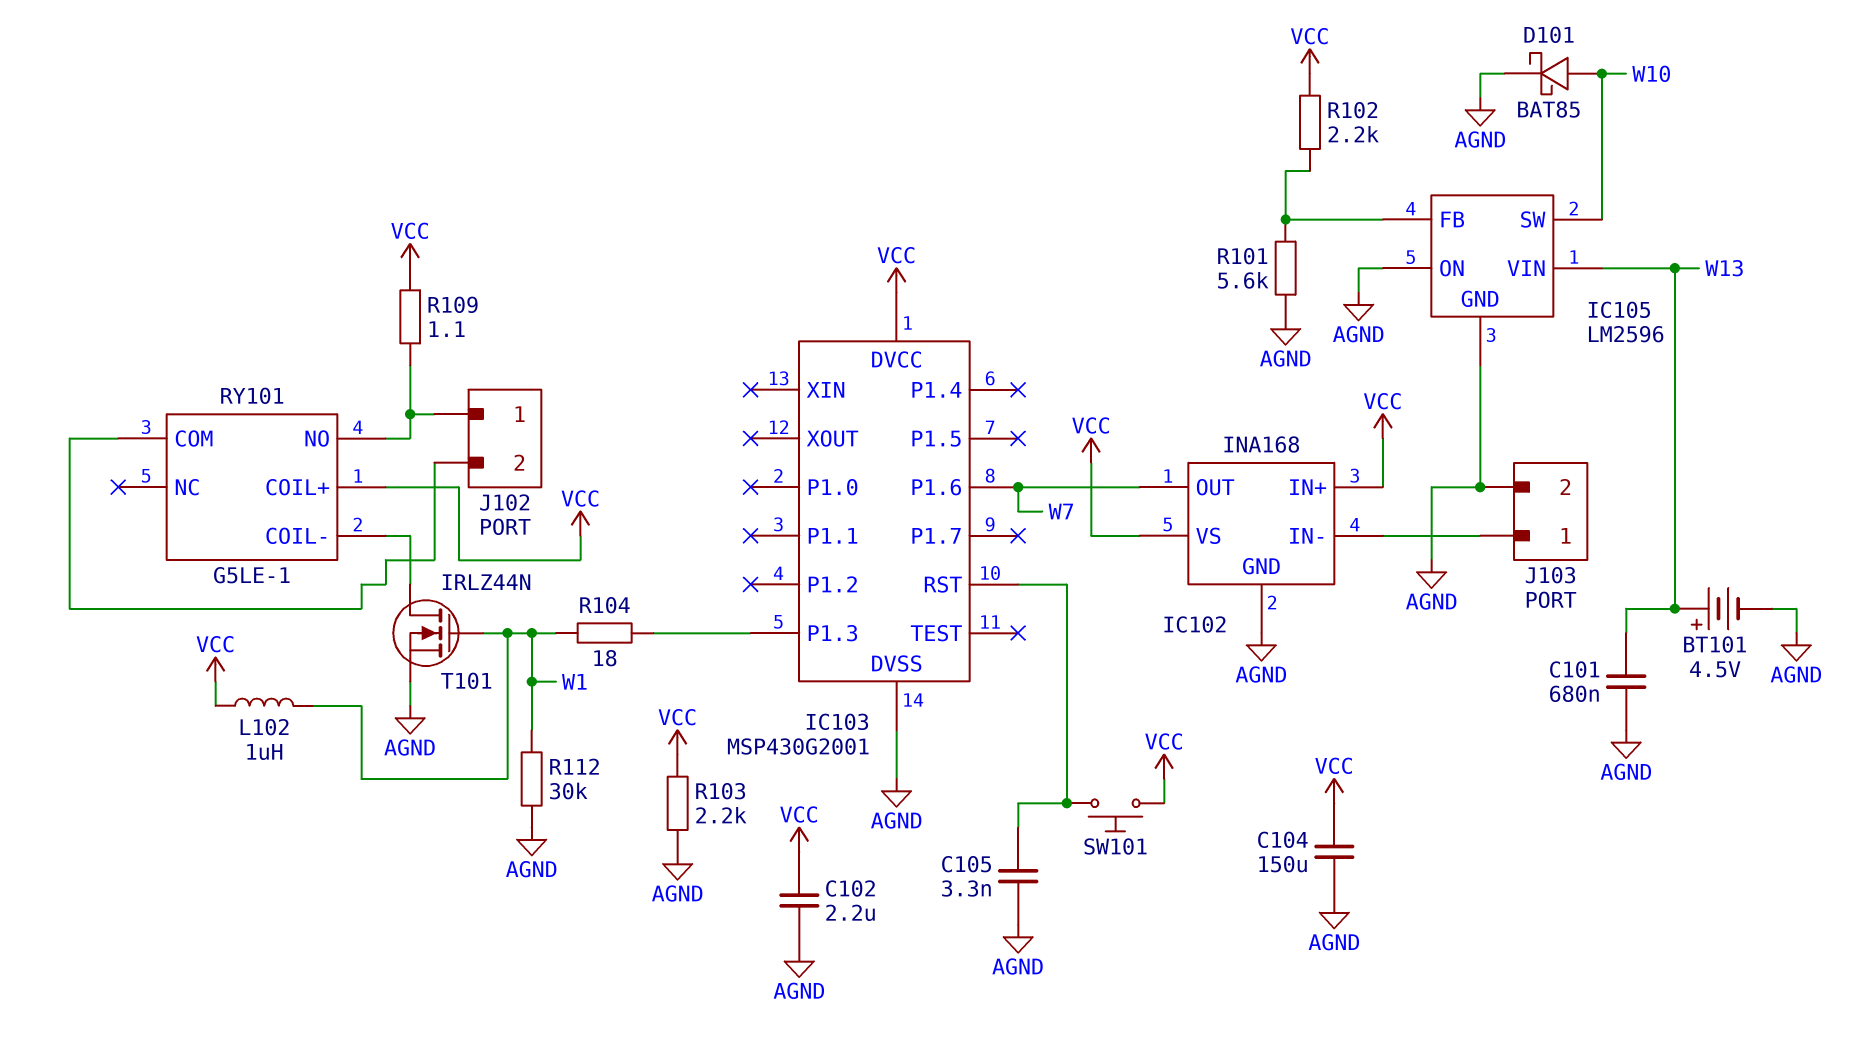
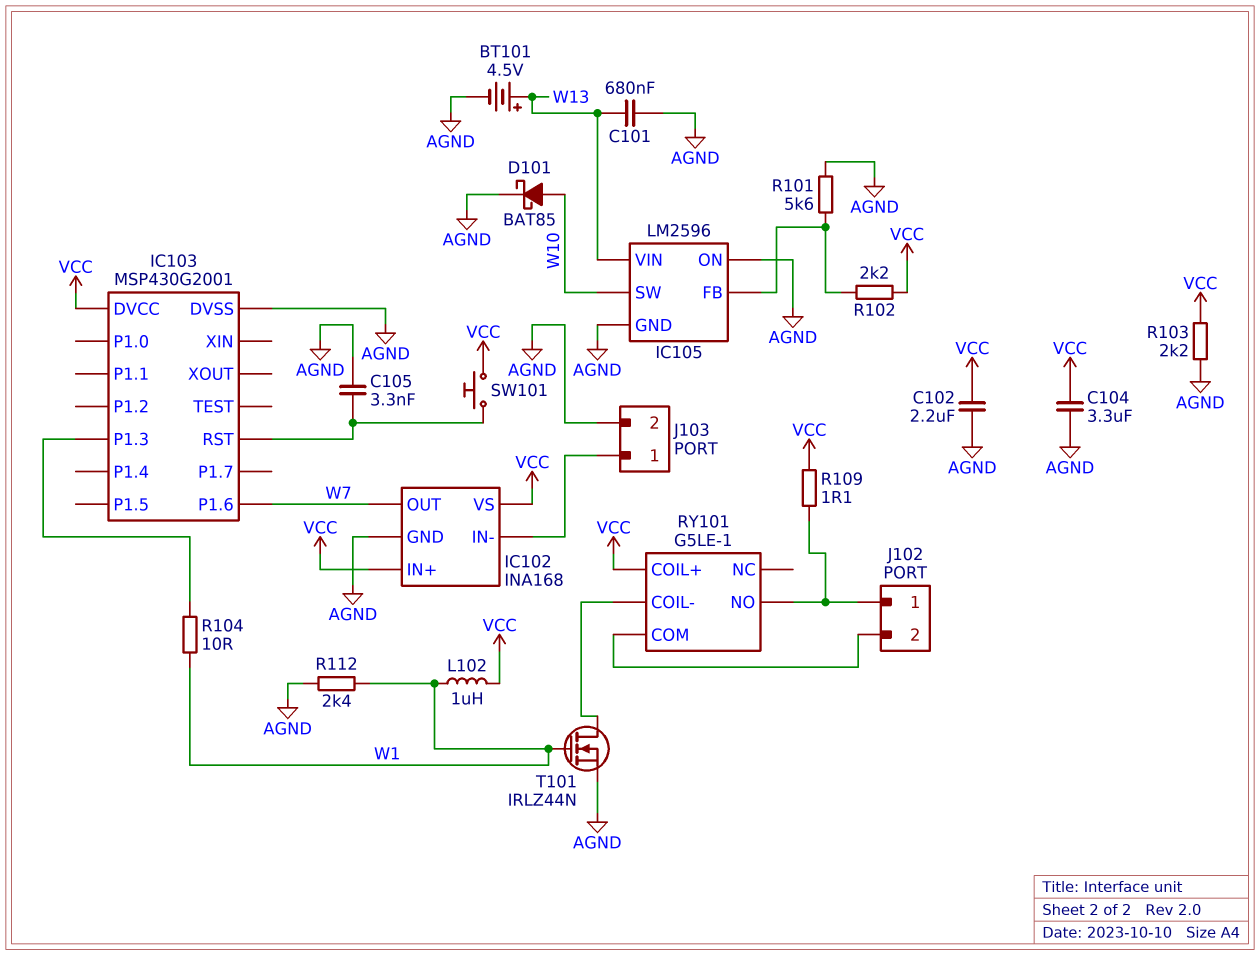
C104: 150uF (AGND, VCC) -> 3.3uF (AGND, VCC)
R104: 18 (IC103/P1.3, W1) -> 10 (IC103/P1.3, W1)
R112: 30k (AGND, W1) -> 2.4k (AGND, W1)

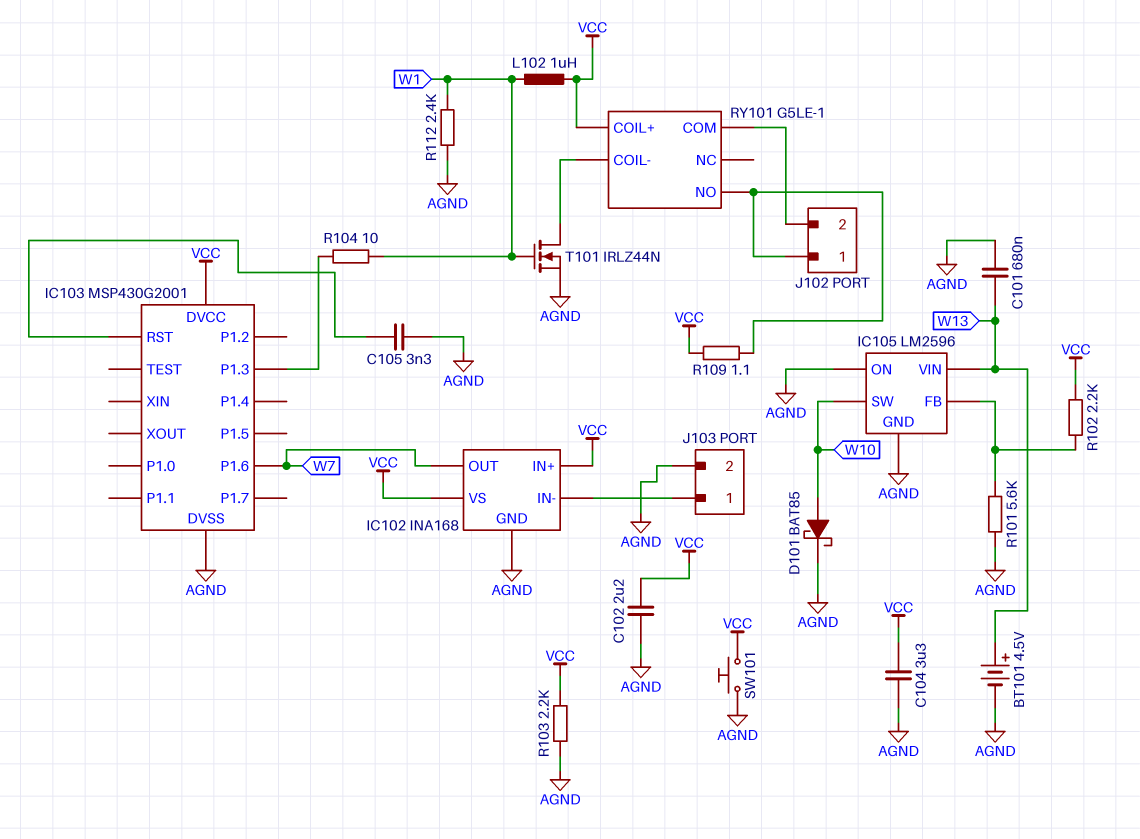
SW101: button (IC103/RST, VCC) -> button (AGND, VCC)

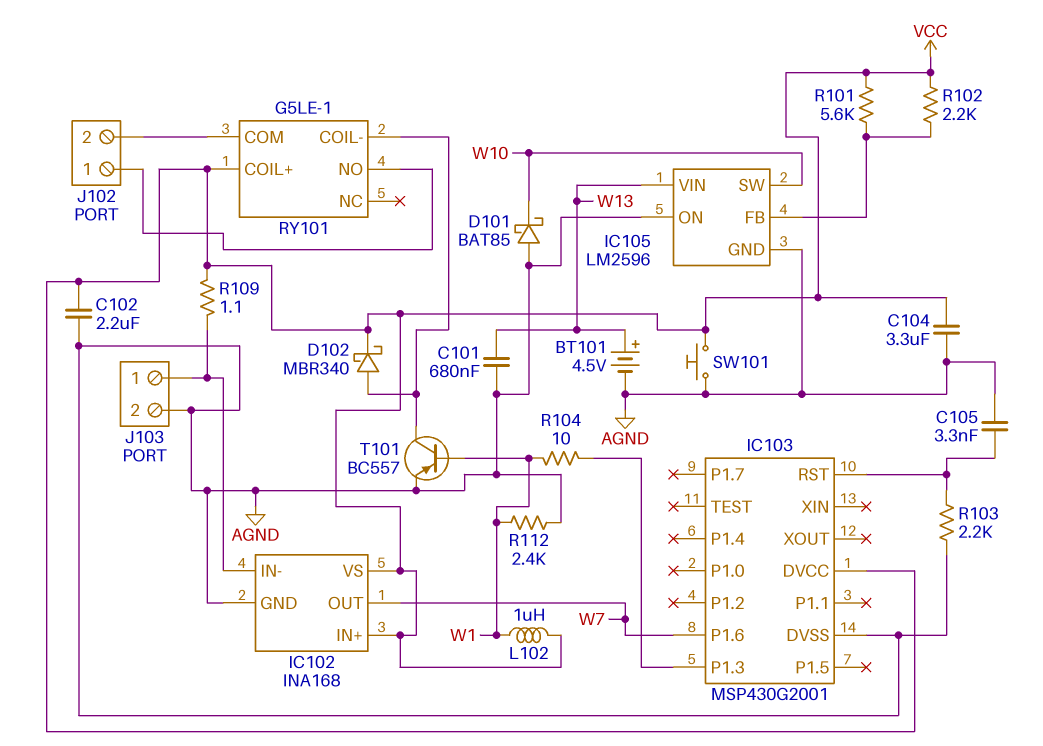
D101: schottky BAT85 (A W10, K AGND) -> schottky BAT85 (A AGND, K W10)
D102: none -> schottky MBR340 (A RY101/COIL-, K VCC)
R101: 5.6k (AGND, IC105/FB) -> 5.6k (IC105/FB, VCC)
R103: 2.2k (AGND, VCC) -> 2.2k (AGND, IC103/RST)
R109: 1.1 (J102/1, VCC) -> 1.1 (IC102/IN-, VCC)
T101: NMOS IRLZ44N (G W1, D RY101/COIL-, S AGND) -> PNP BC557 (B W1, C RY101/COIL-, E AGND)

